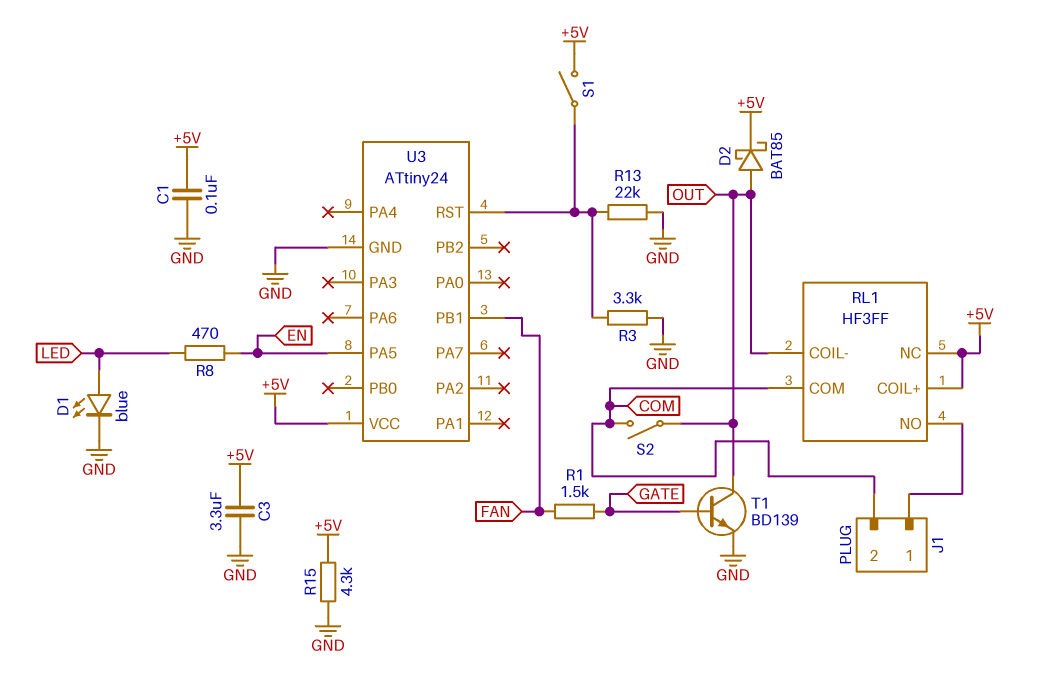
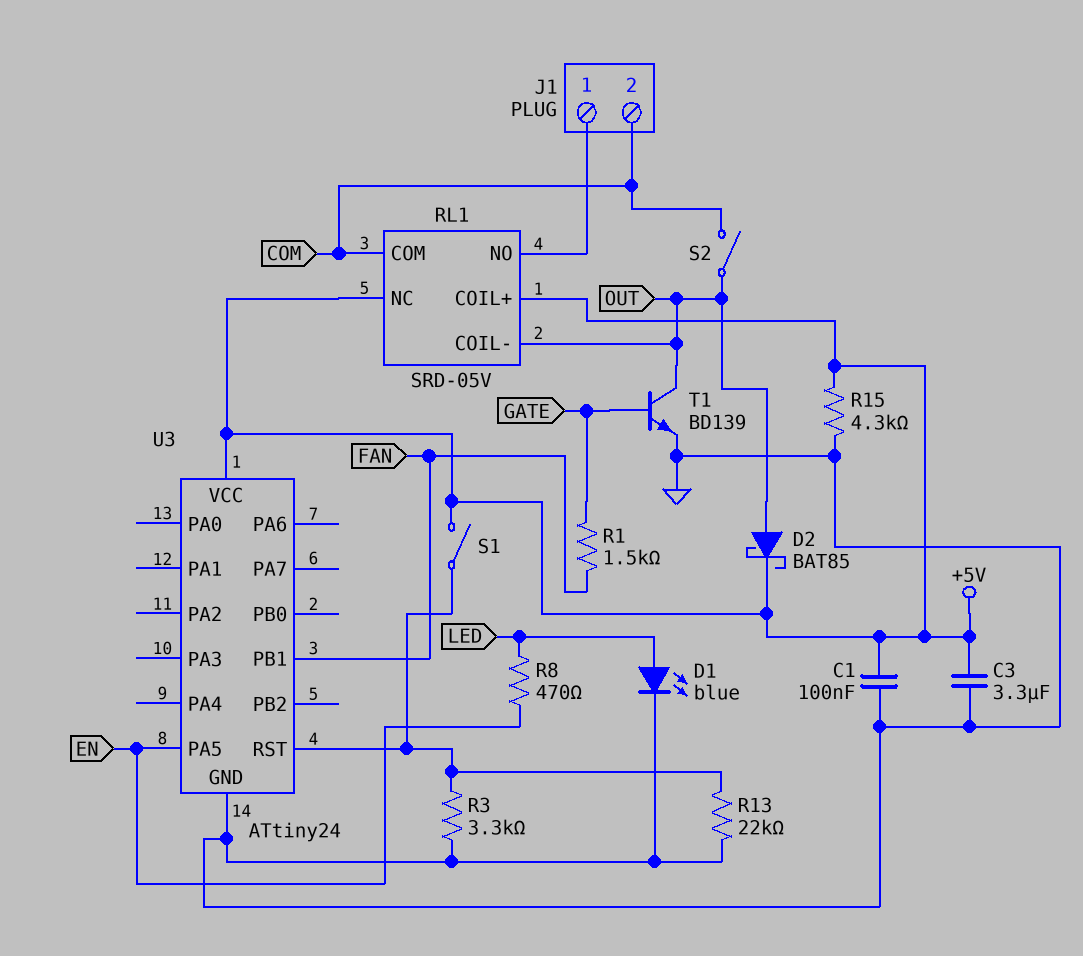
RL1: HF3FF -> SRD-05V

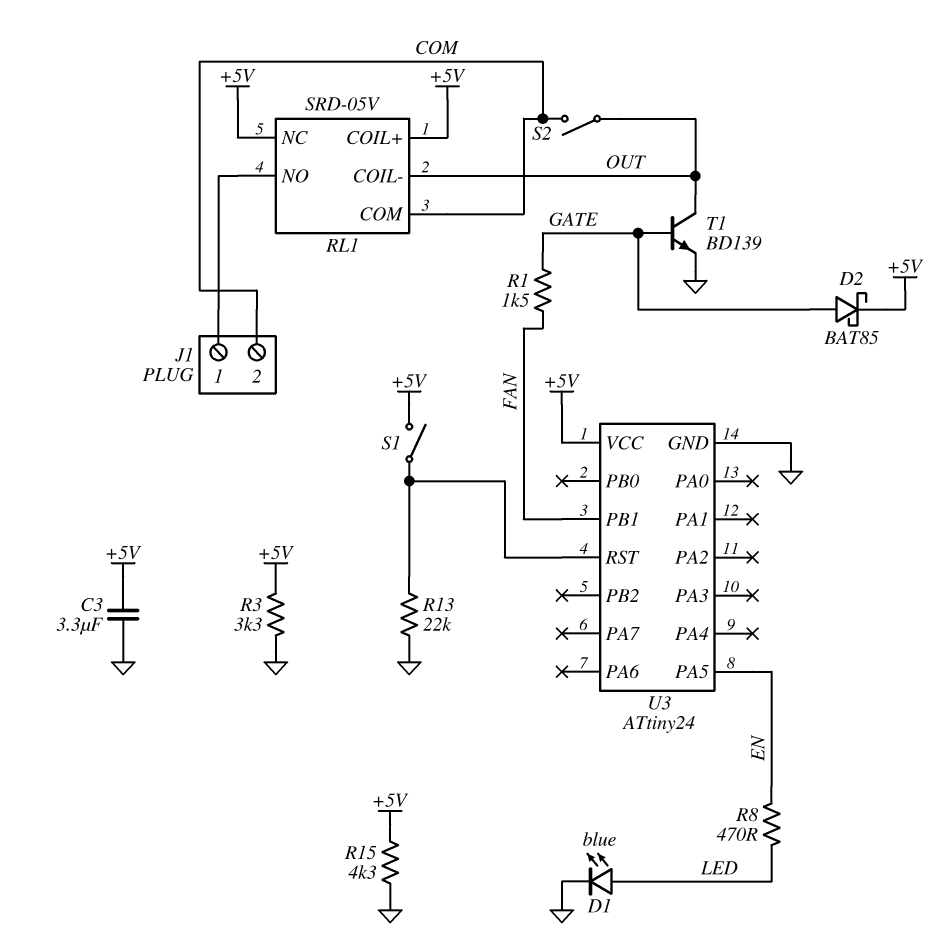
C1: 100nF (+5V, GND) -> none
D2: schottky BAT85 (A OUT, K +5V) -> schottky BAT85 (A GATE, K +5V)
R3: 3.3k (GND, U3/RST) -> 3.3k (+5V, GND)

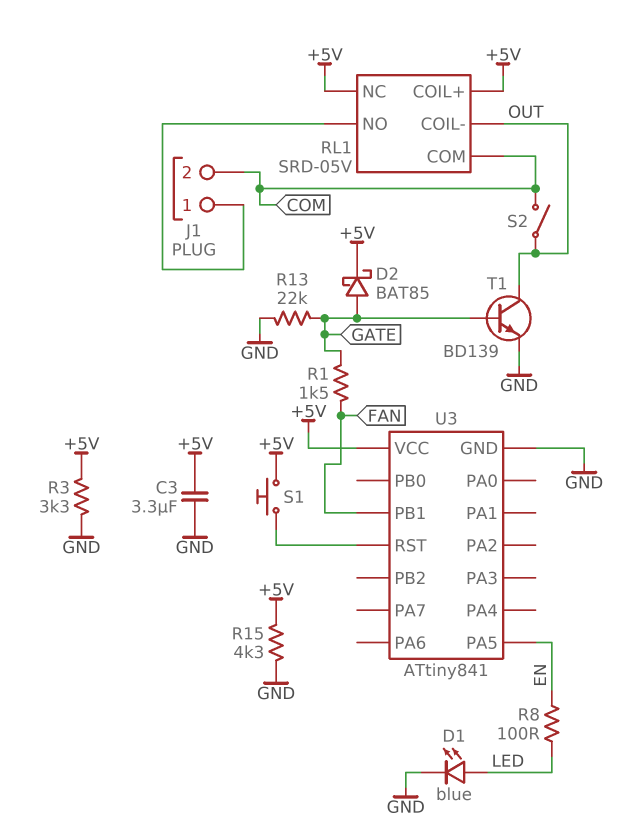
R8: 470 (EN, LED) -> 100 (EN, LED)
R13: 22k (GND, U3/RST) -> 22k (GATE, GND)
S1: switch (+5V, U3/RST) -> button (+5V, U3/RST)
U3: ATtiny24 -> ATtiny841

